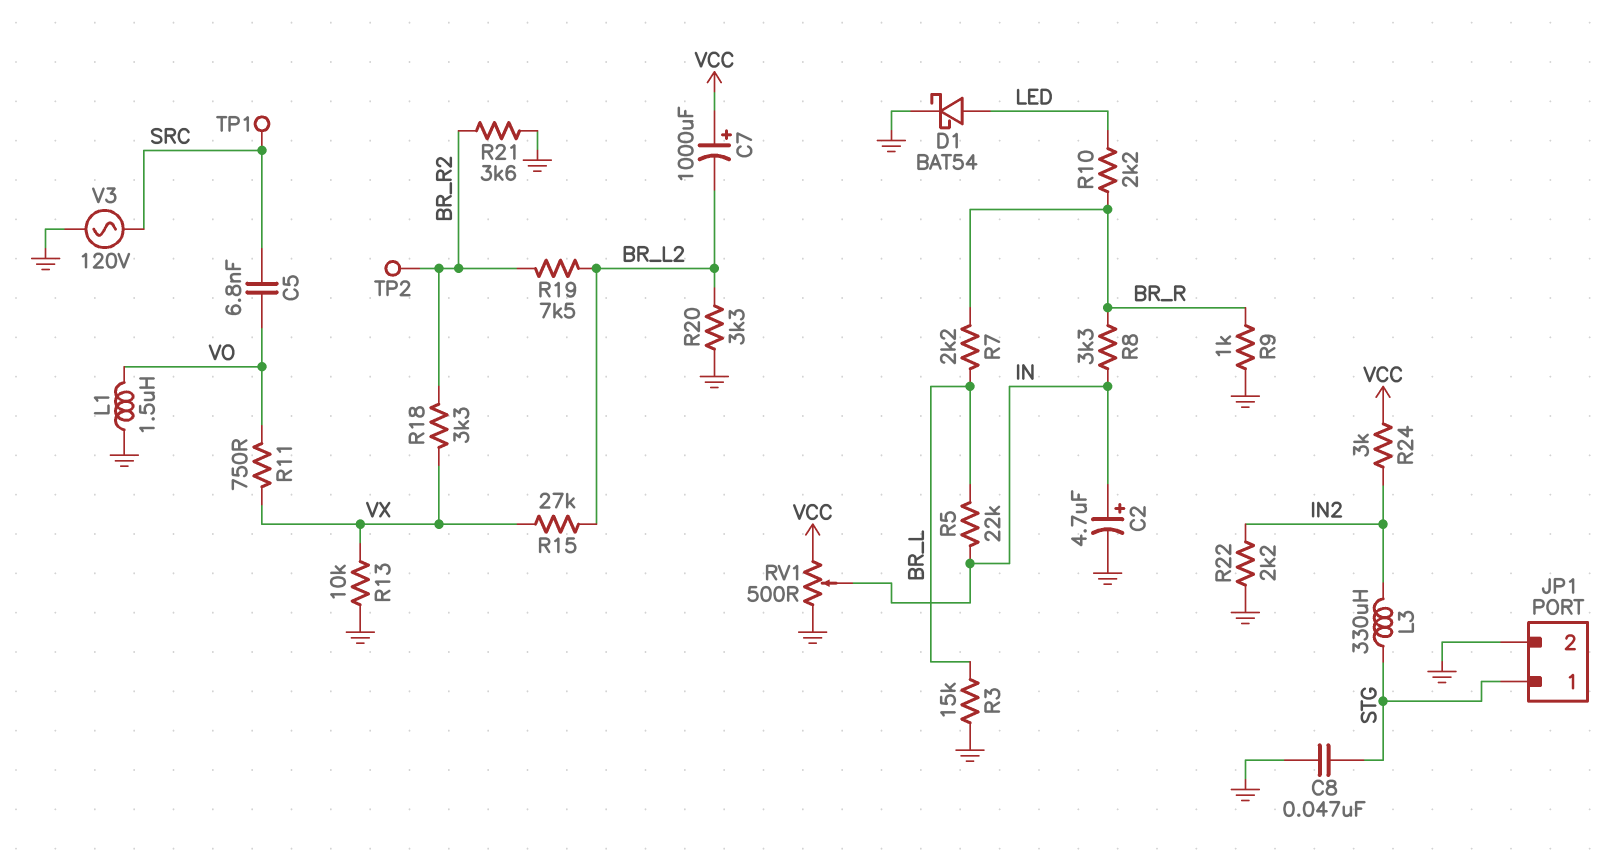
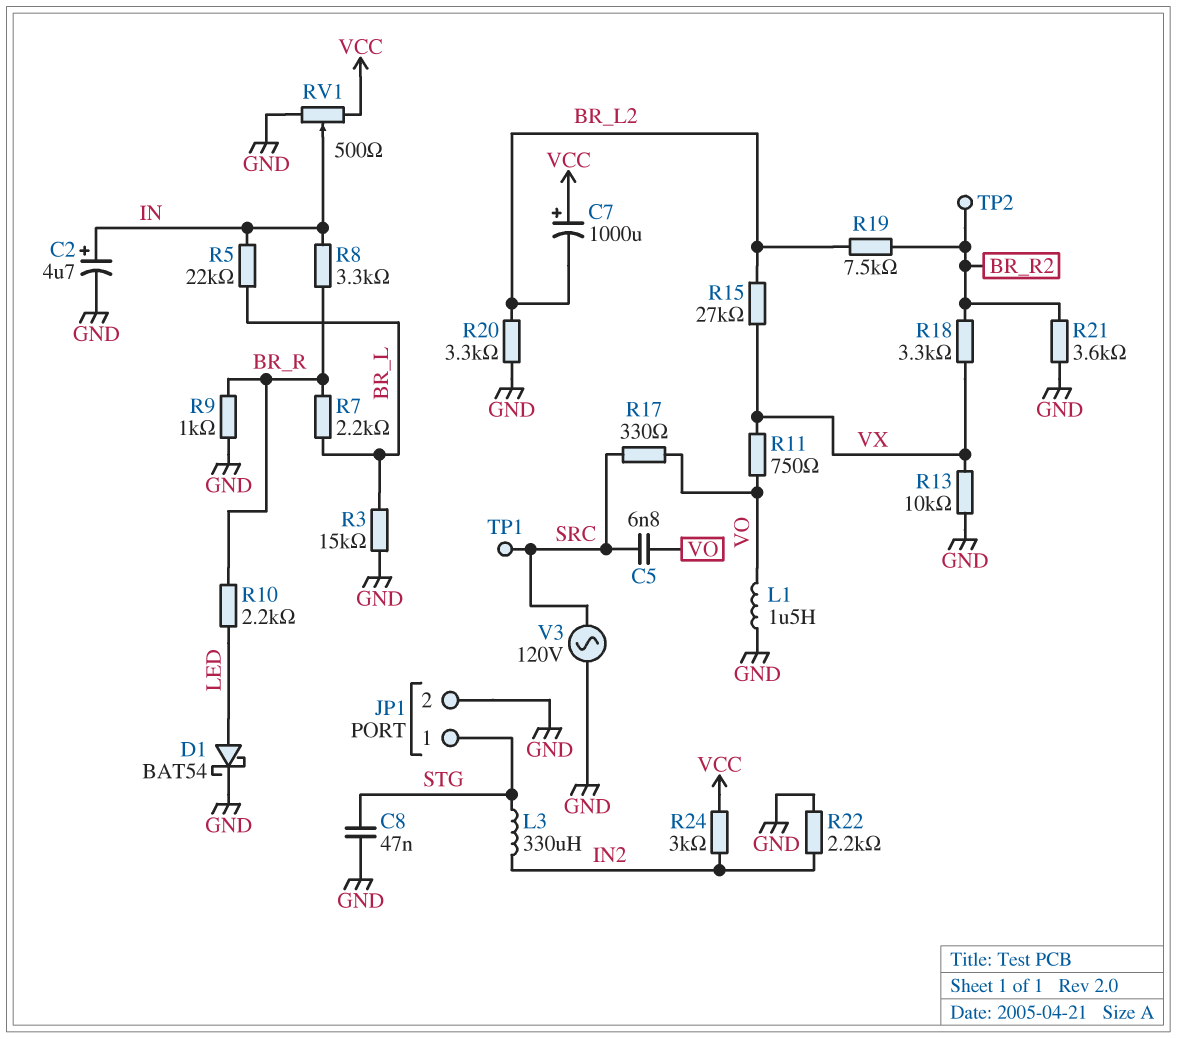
R17: none -> 330 (SRC, VO)

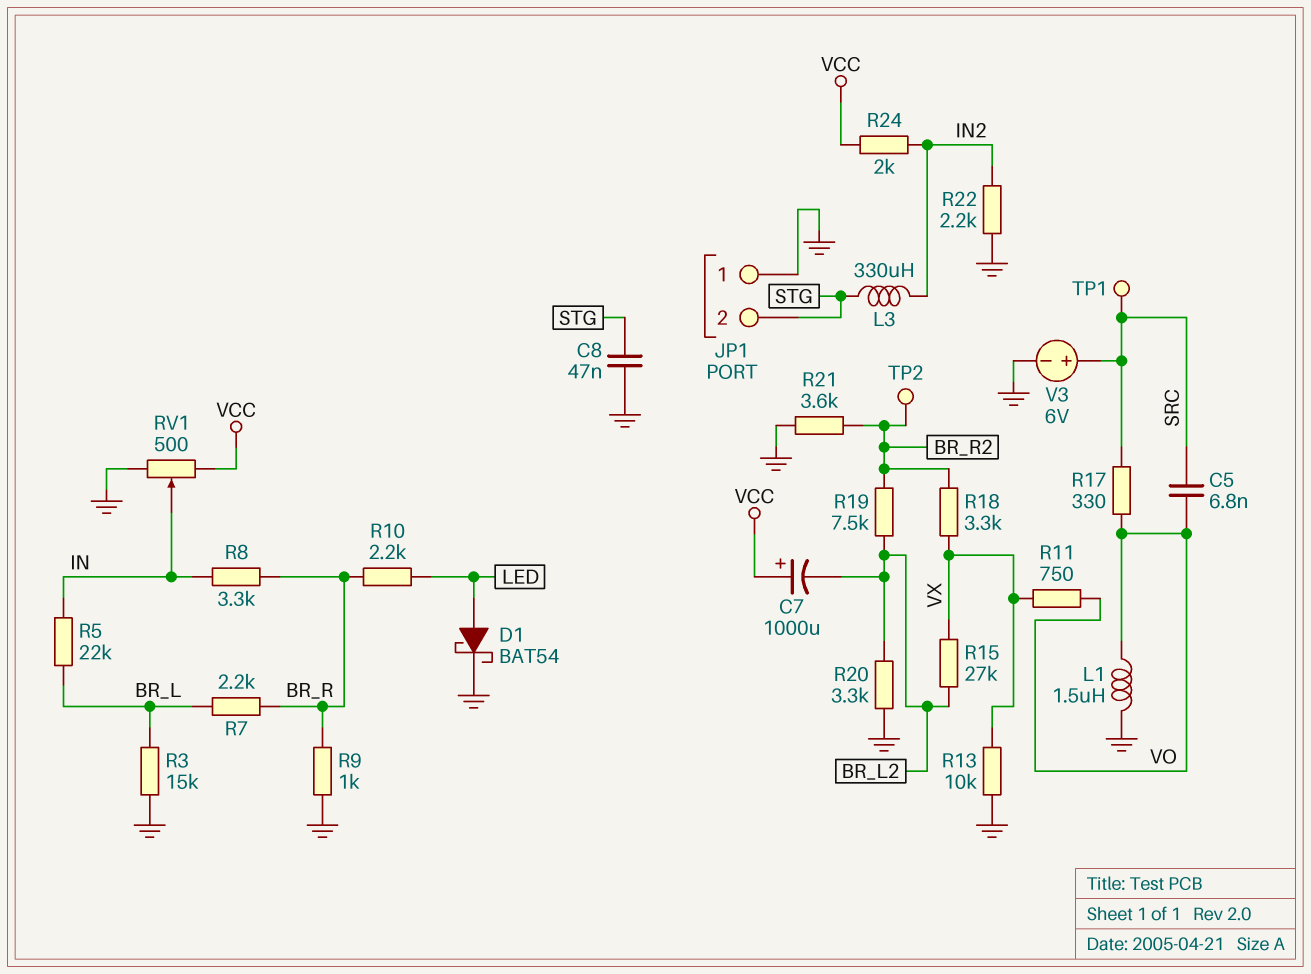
C2: 4.7uF (plus IN, minus GND) -> none
JP1 pin 1: STG -> GND
JP1 pin 2: GND -> STG
R24: 3k (IN2, VCC) -> 2k (IN2, VCC)
V3: AC 120V (GND, SRC) -> 6V (plus SRC, minus GND)

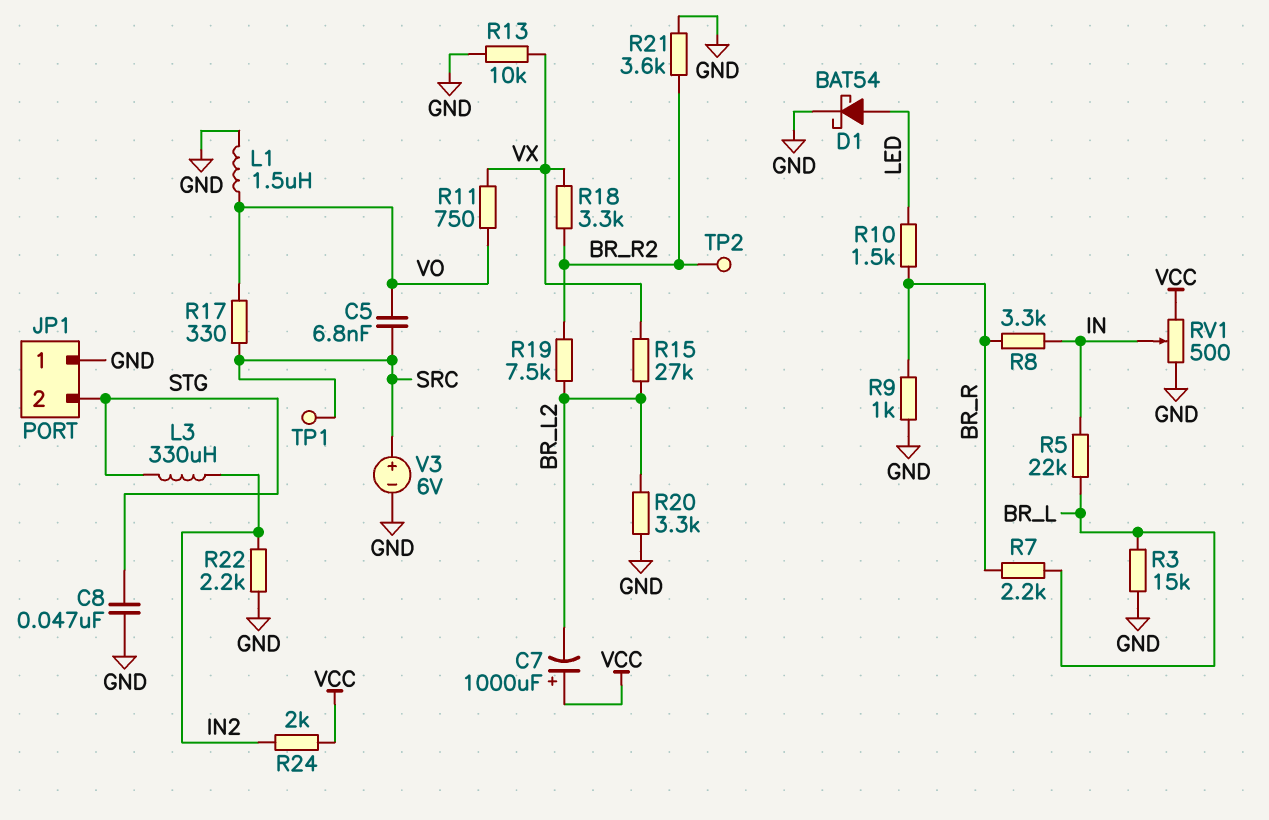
R10: 2.2k (BR_R, LED) -> 1.5k (BR_R, LED)

